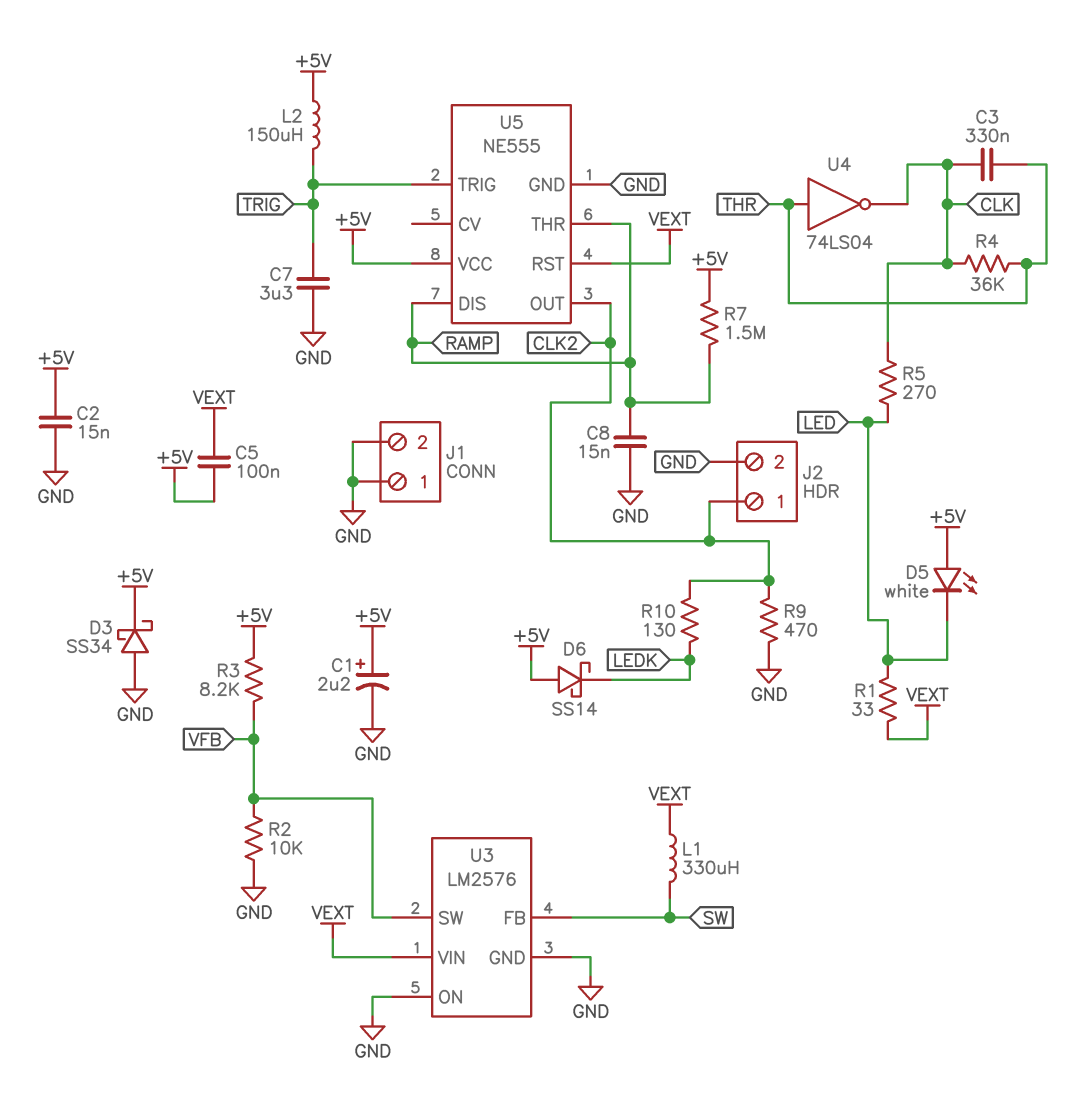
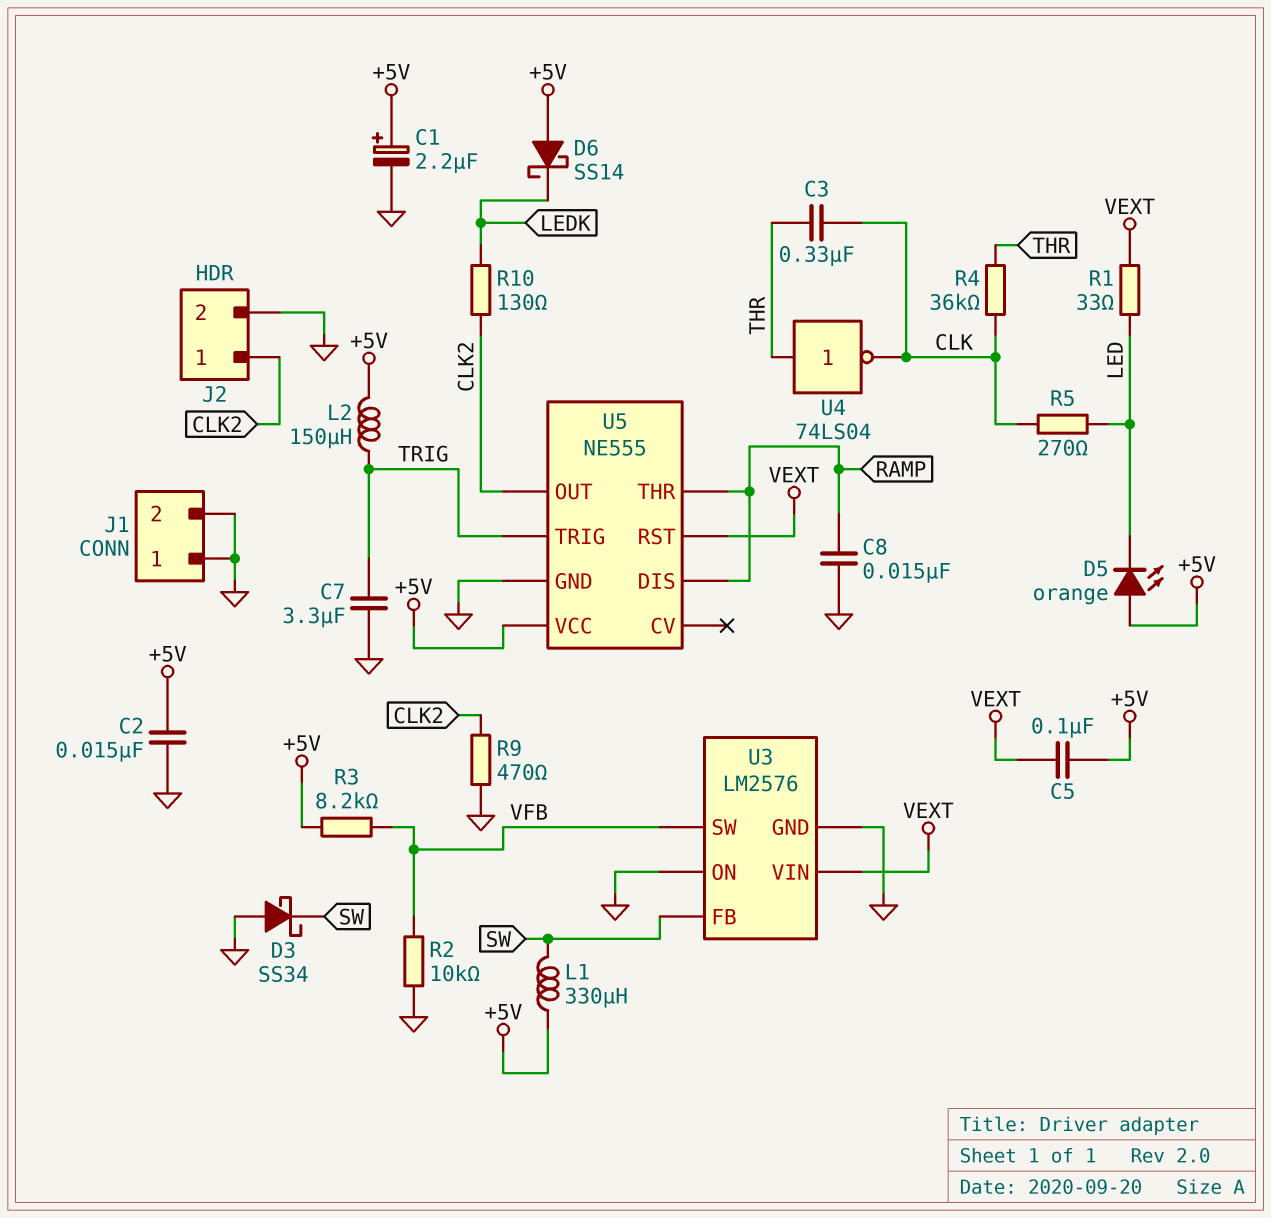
D3: schottky SS34 (A GND, K +5V) -> schottky SS34 (A GND, K SW)
D5: LED white (A +5V, K LED) -> LED orange (A +5V, K LED)
L1: 330uH (SW, VEXT) -> 330uH (+5V, SW)
R7: 1.5M (+5V, RAMP) -> none

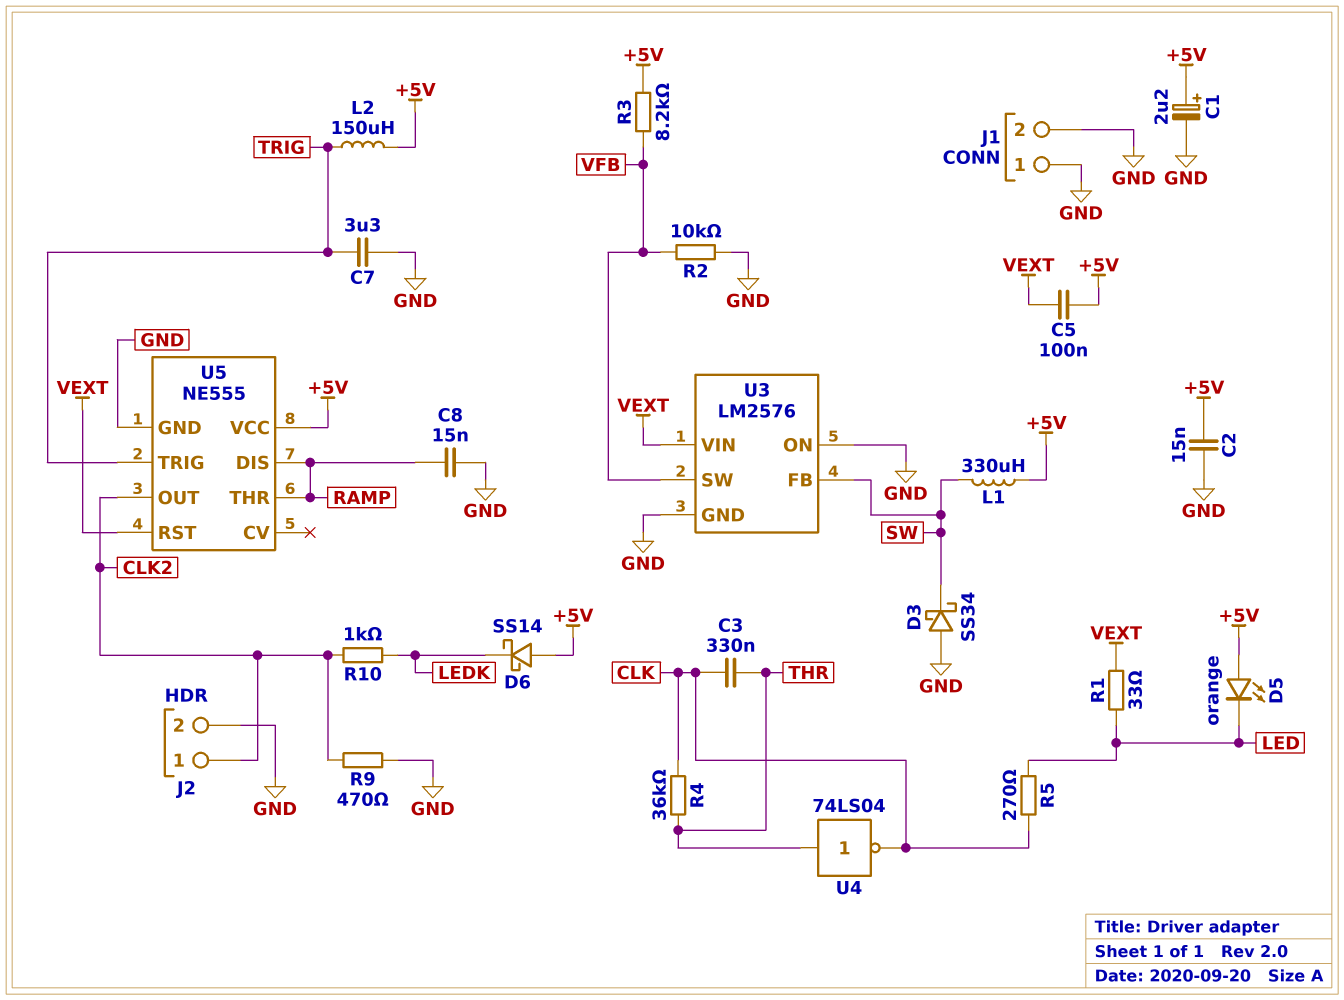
R10: 130 (CLK2, LEDK) -> 1k (CLK2, LEDK)

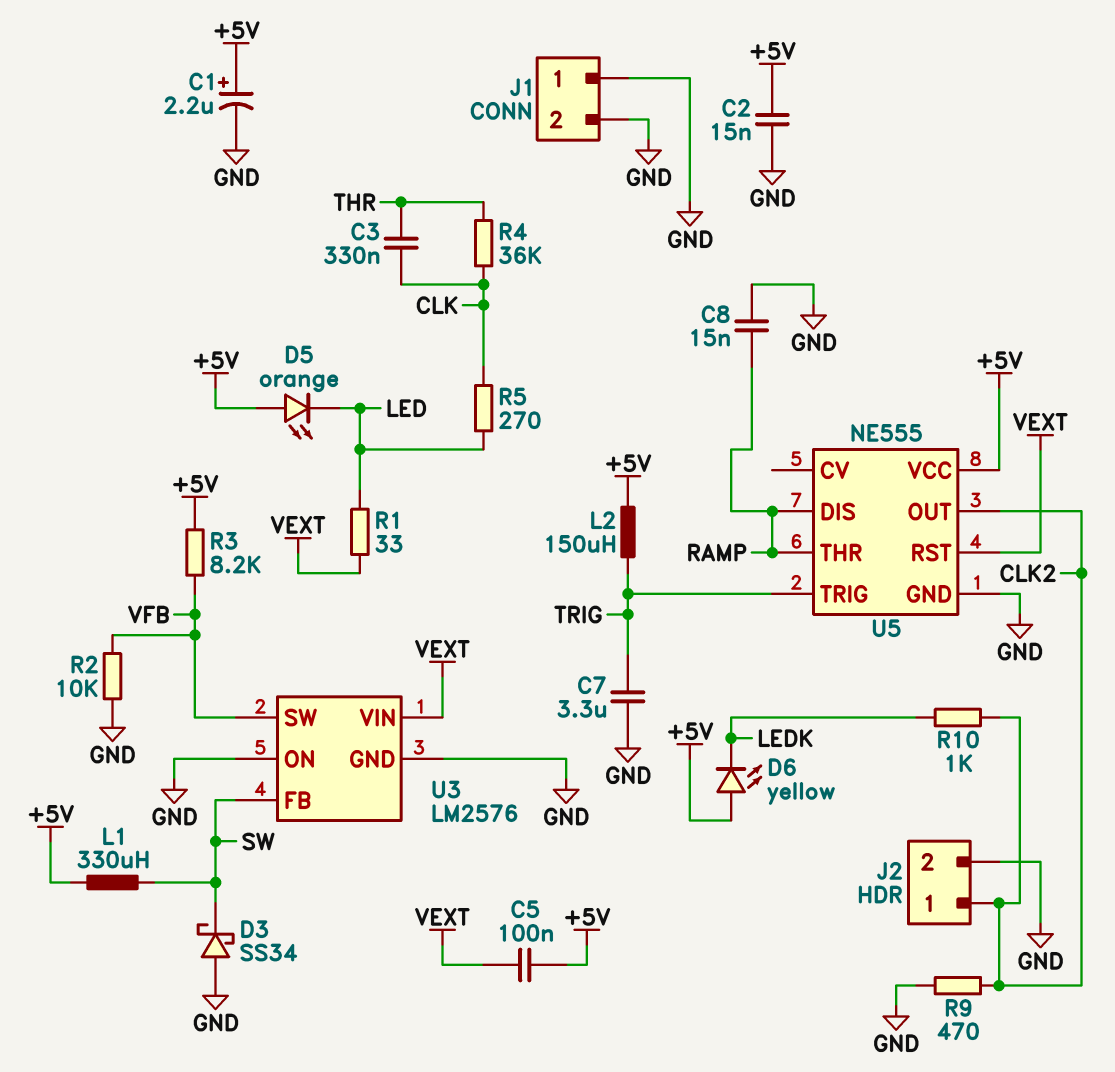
D6: schottky SS14 (A +5V, K LEDK) -> LED yellow (A +5V, K LEDK)
U4: NOT 74LS04 (in THR, out CLK) -> none

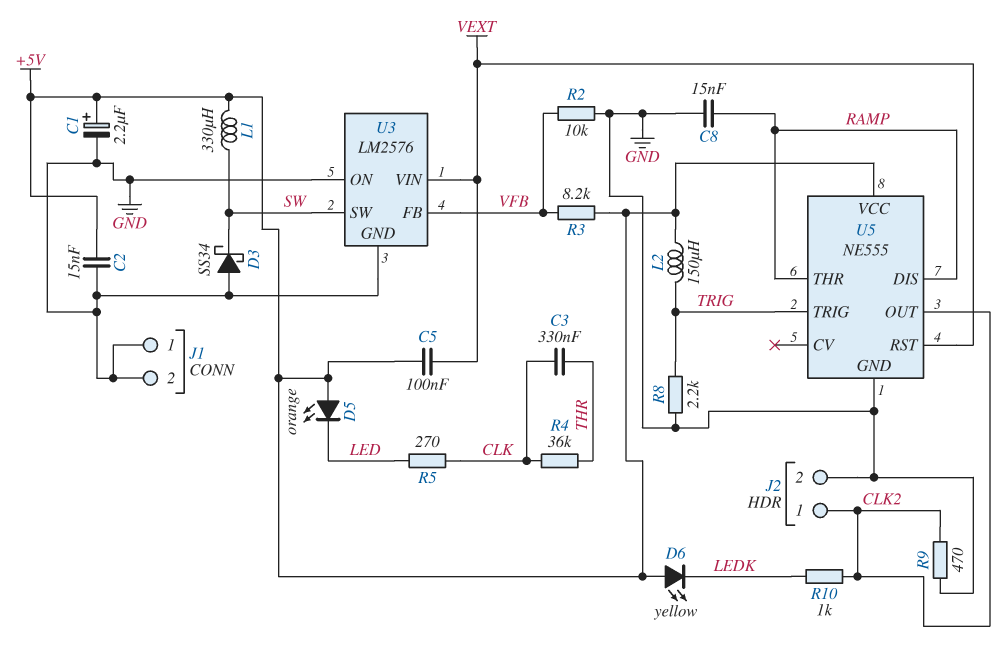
C7: 3.3uF (GND, TRIG) -> none
R1: 33 (LED, VEXT) -> none
R8: none -> 2.2k (GND, TRIG)
U3 pin FB: SW -> VFB
U3 pin SW: VFB -> SW

